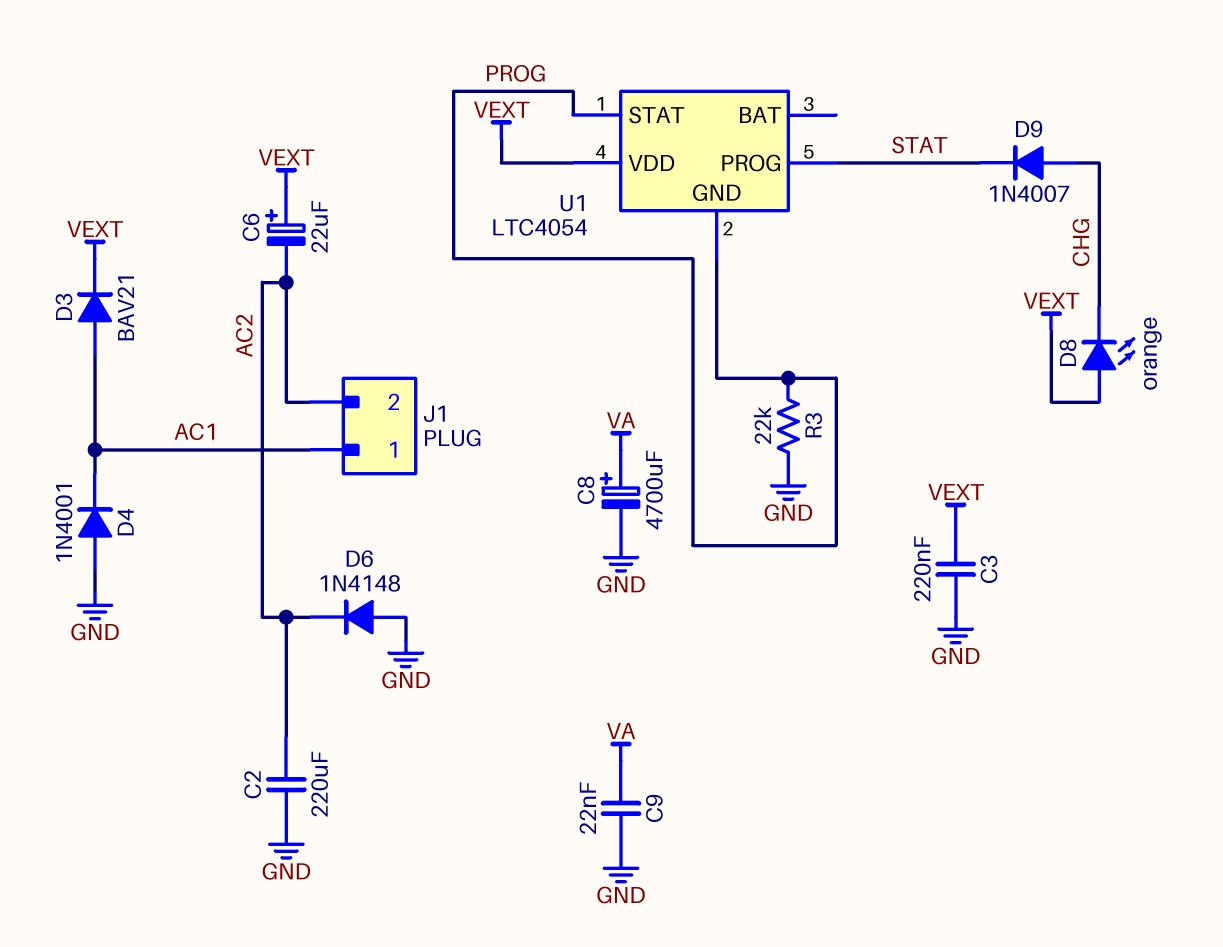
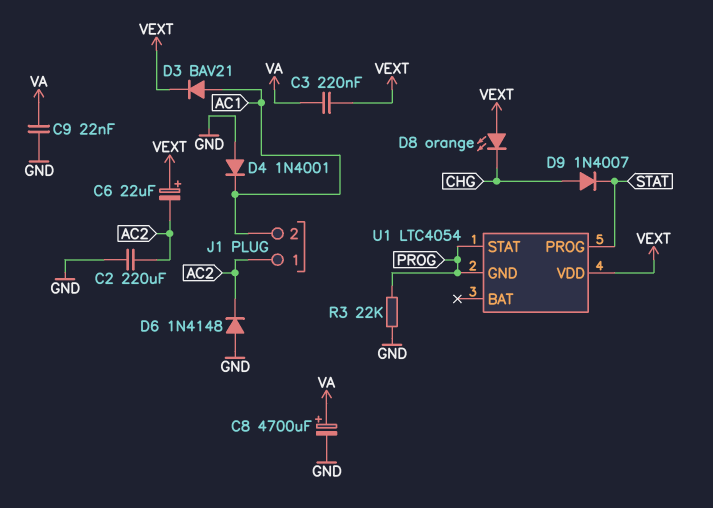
C3: 220nF (GND, VEXT) -> 220nF (VA, VEXT)
J1 pin 1: AC1 -> AC2
J1 pin 2: AC2 -> AC1

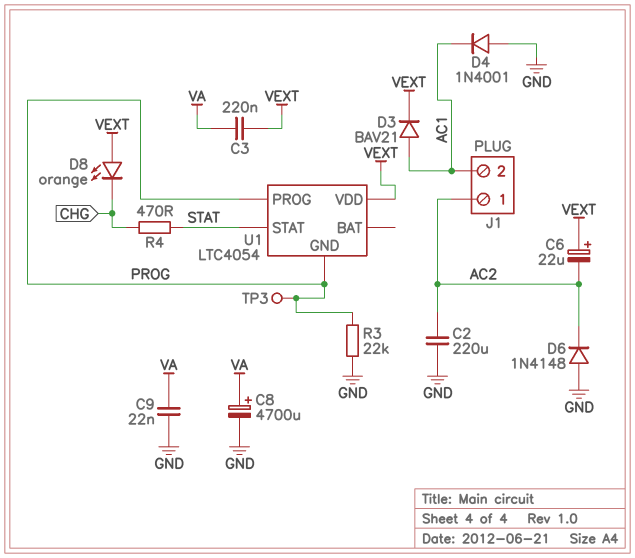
D9: diode 1N4007 (A CHG, K STAT) -> none
R4: none -> 470 (CHG, STAT)
TP3: none -> test point (PROG)
U1 pin PROG: STAT -> PROG
U1 pin STAT: PROG -> STAT

